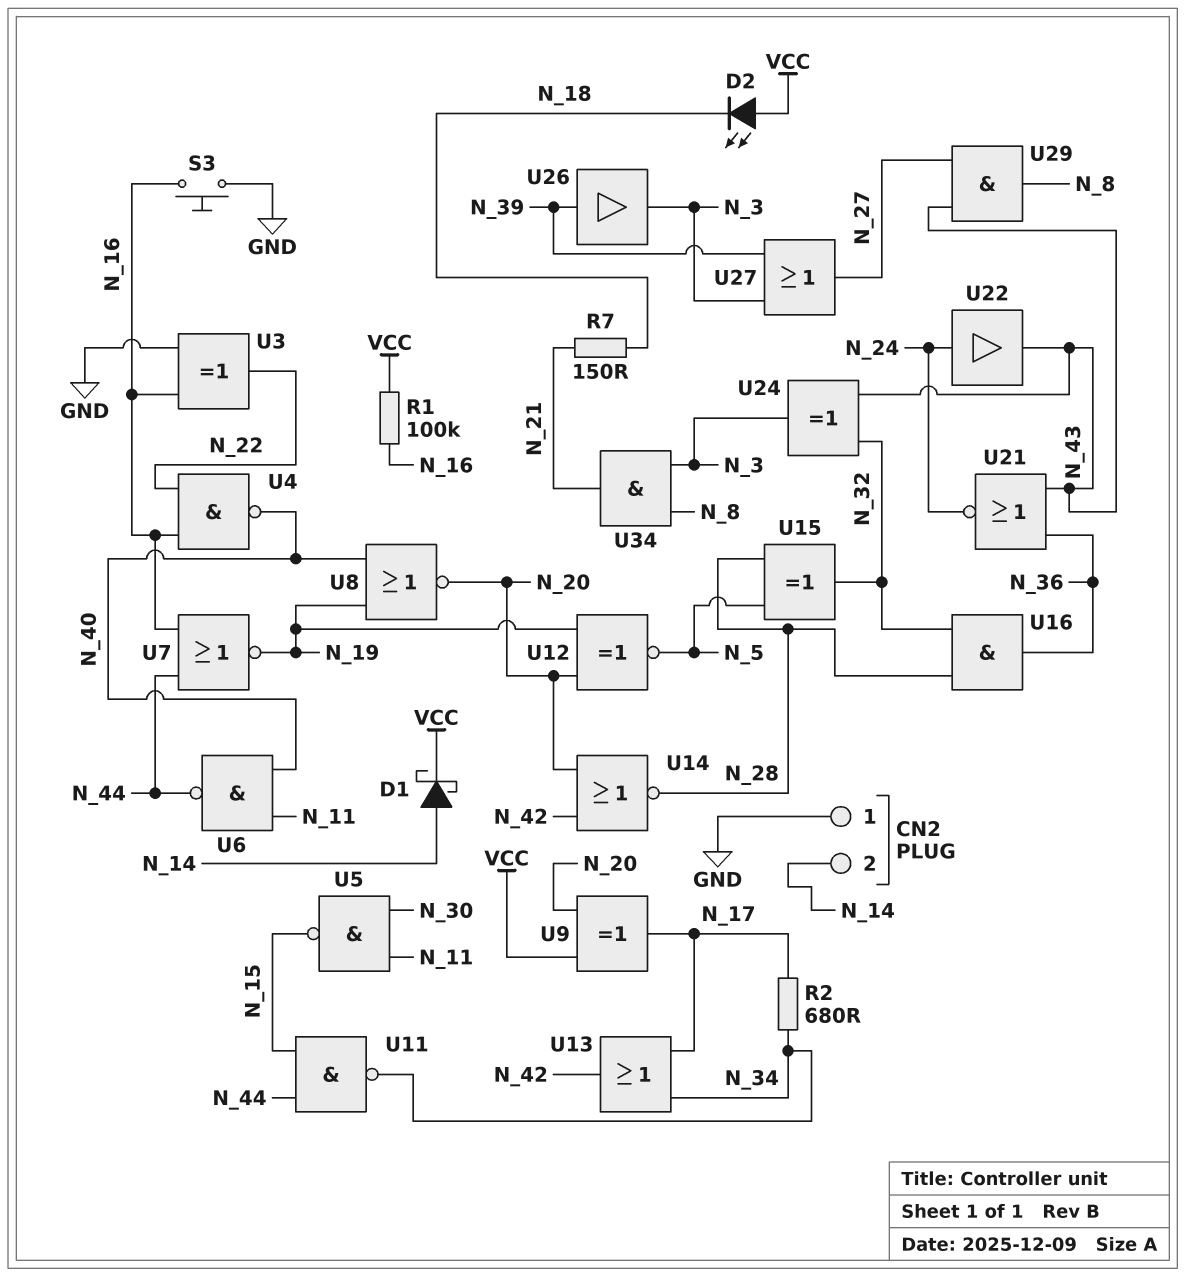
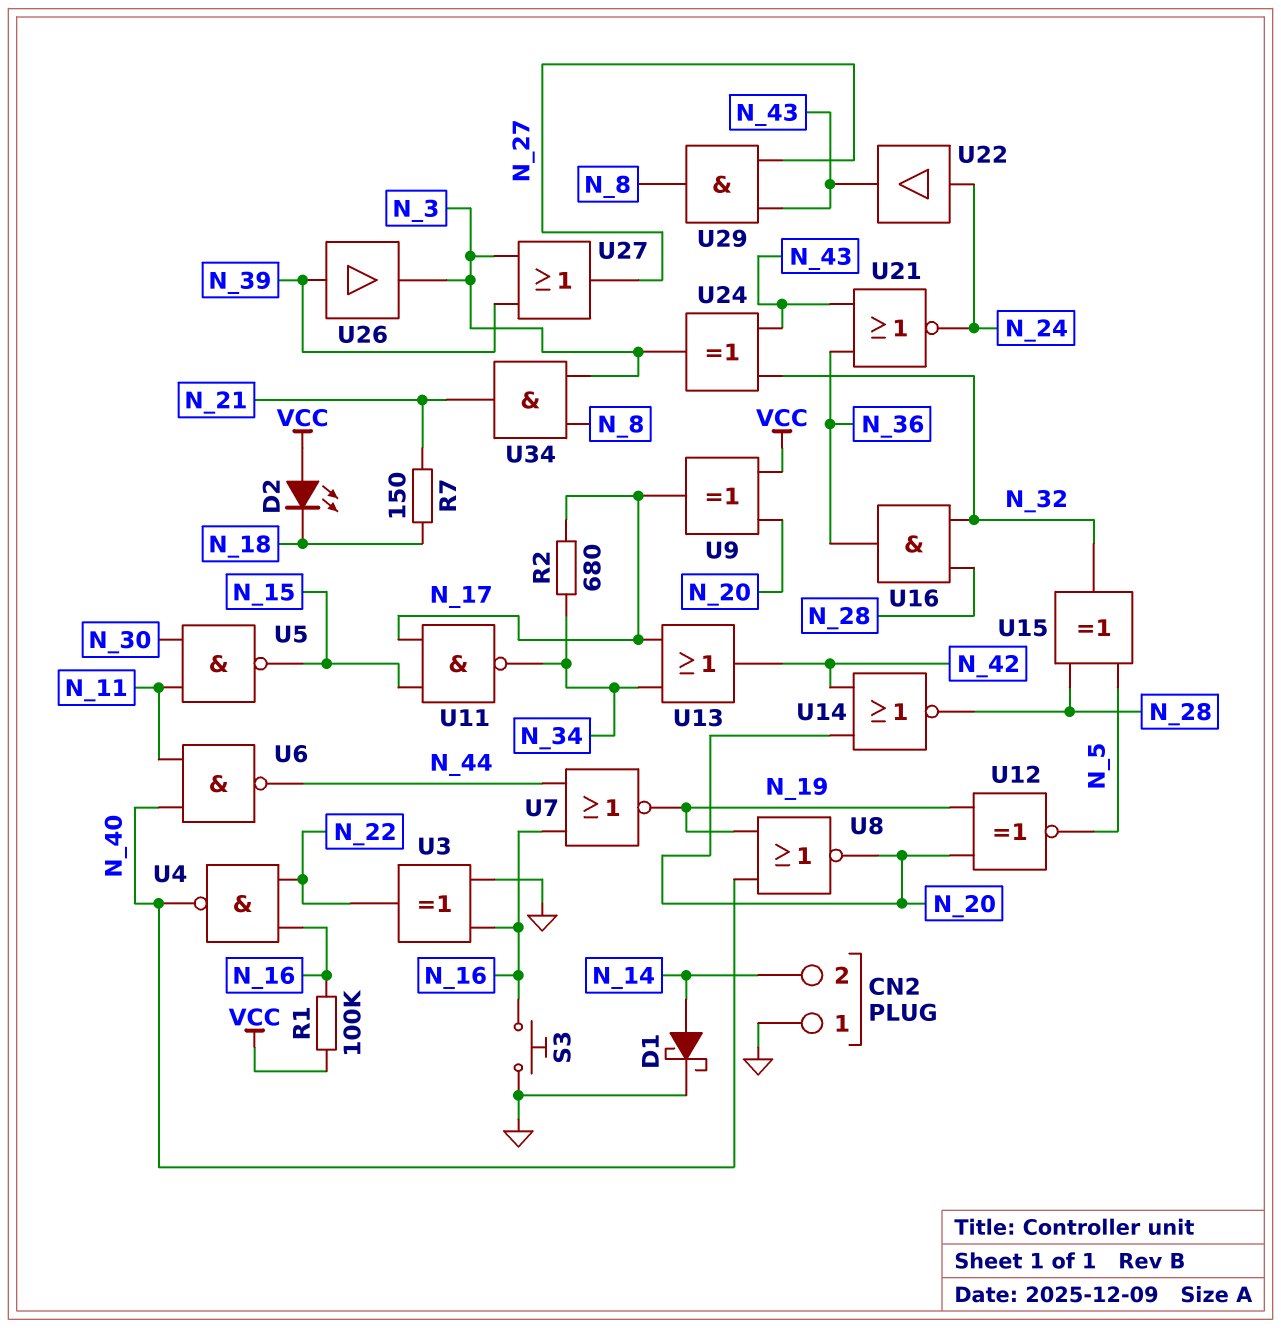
D1: schottky (A N_14, K VCC) -> schottky (A N_14, K GND)
U11: NAND (in N_15, in N_44, out N_34) -> NAND (in N_15, in N_17, out N_34)

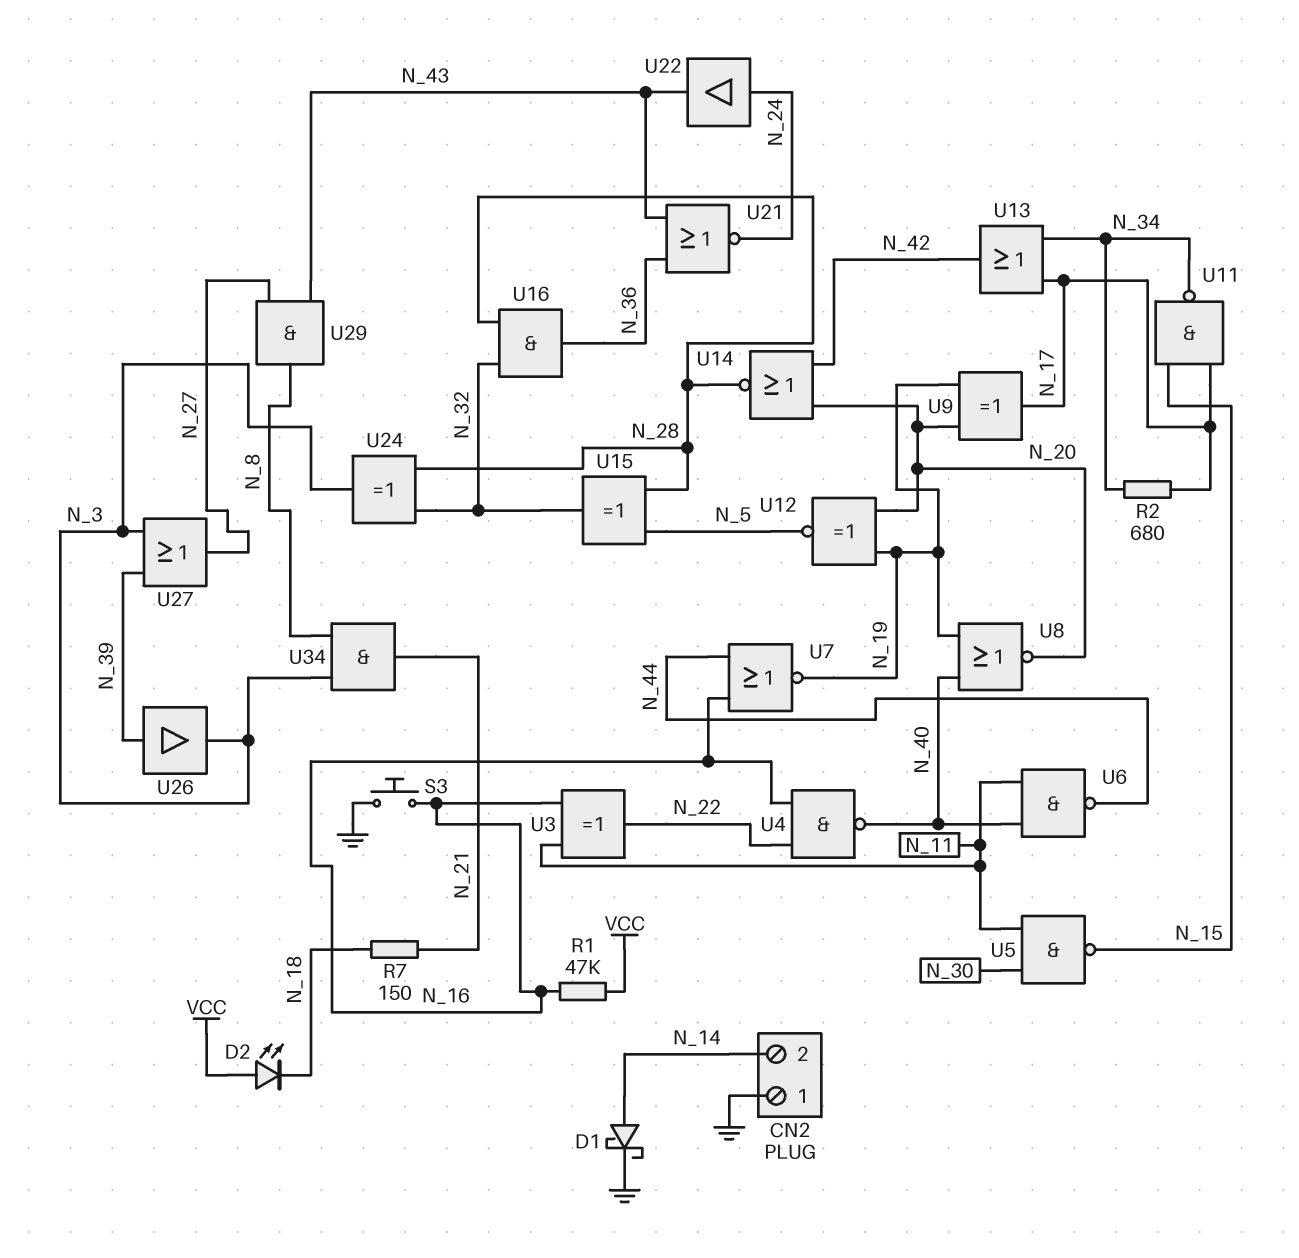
R1: 100k (N_16, VCC) -> 47k (N_16, VCC)
U3: XOR (in GND, in N_16, out N_22) -> XOR (in N_11, in N_16, out N_22)
U9: XOR (in N_20, in VCC, out N_17) -> XOR (in N_19, in N_20, out N_17)
U24: XOR (in N_32, in N_43, out N_3) -> XOR (in N_28, in N_32, out N_3)

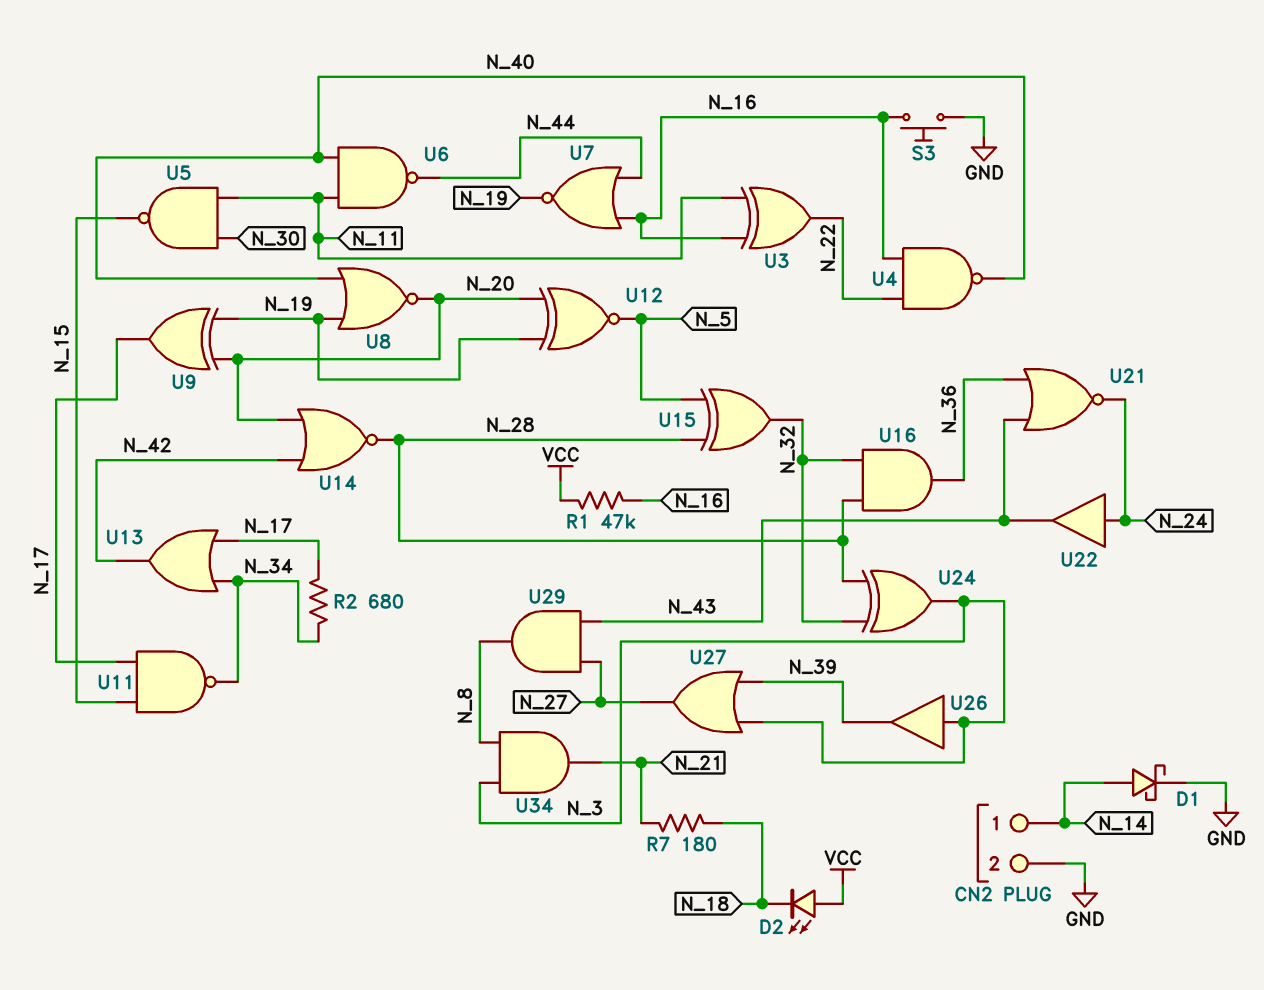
CN2 pin 1: GND -> N_14
CN2 pin 2: N_14 -> GND
R7: 150 (N_18, N_21) -> 180 (N_18, N_21)
U26: buffer (in N_39, out N_3) -> buffer (in N_3, out N_39)

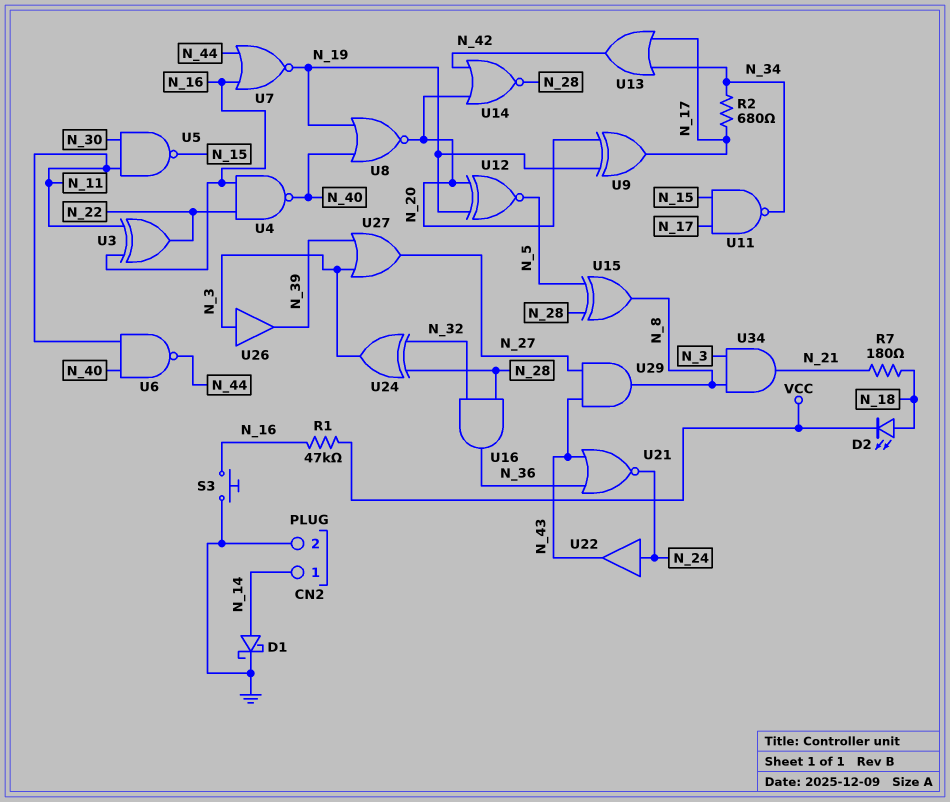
D2: LED (A VCC, K N_18) -> LED (A N_18, K VCC)
U15: XOR (in N_5, in N_28, out N_32) -> XOR (in N_5, in N_28, out N_8)

